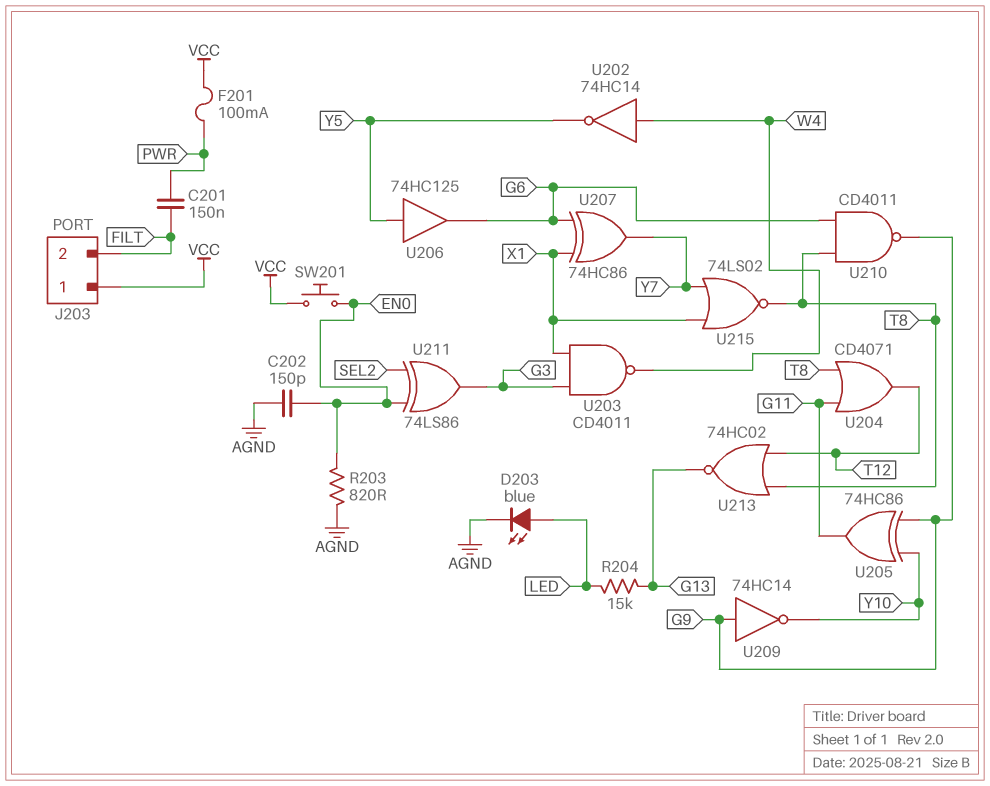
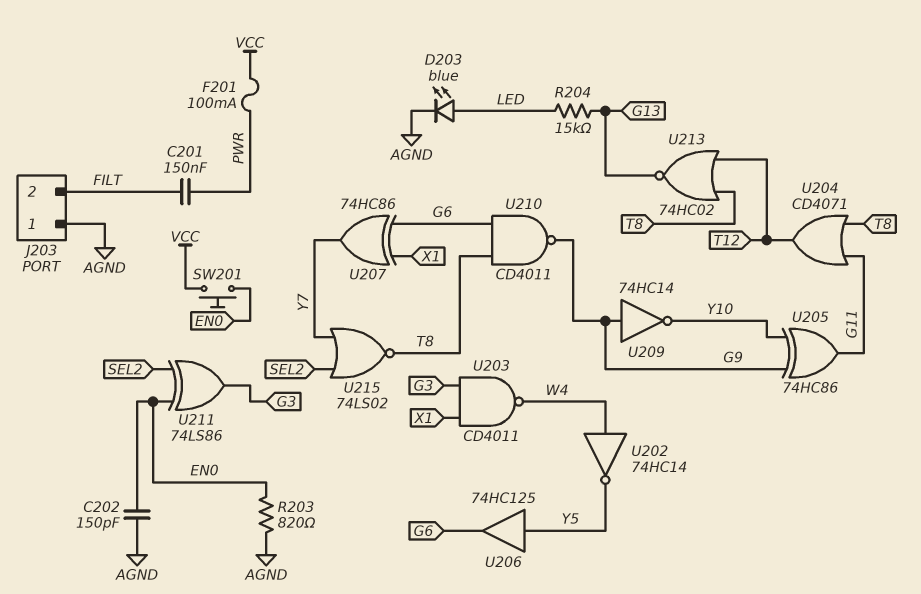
J203 pin 1: VCC -> AGND
U215: NOR 74LS02 (in X1, in Y7, out T8) -> NOR 74LS02 (in SEL2, in Y7, out T8)

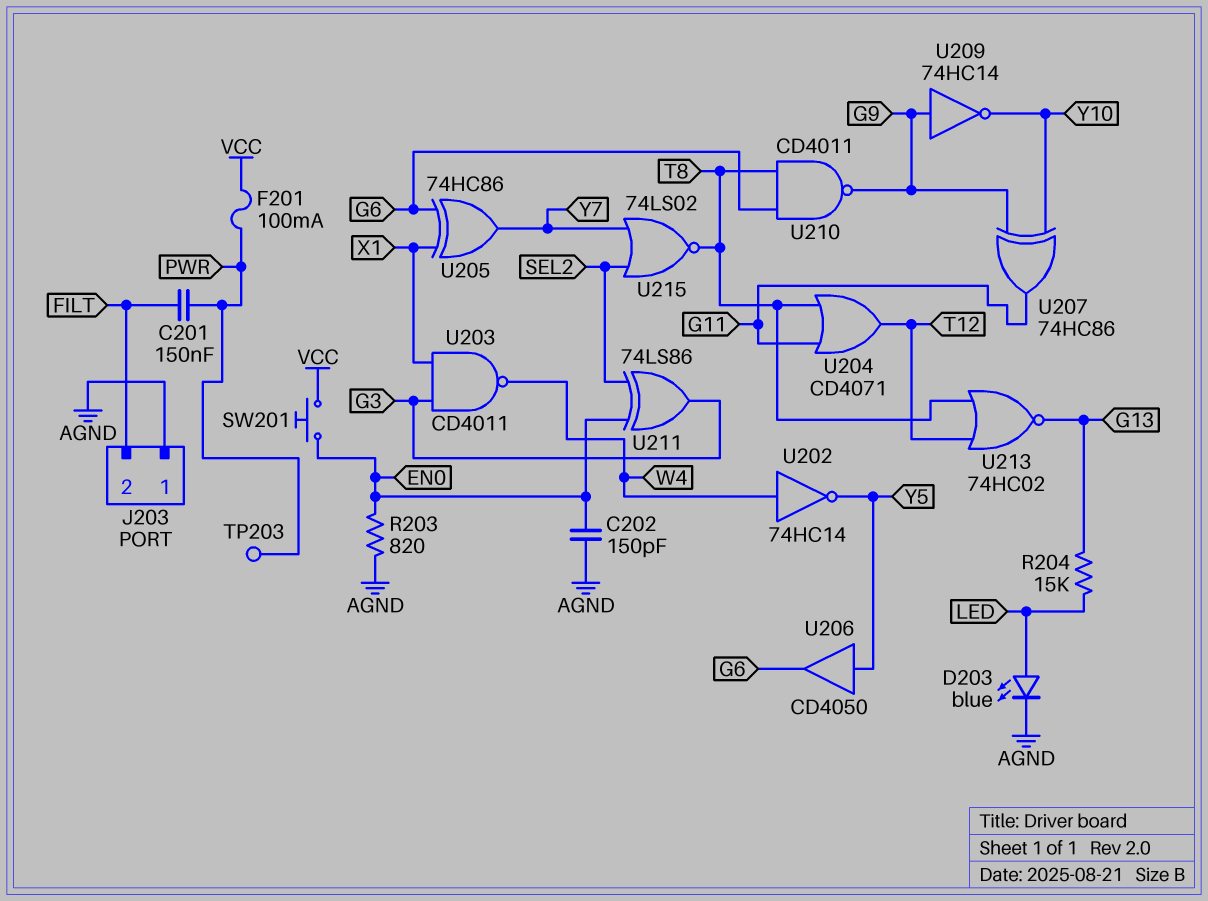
TP203: none -> test point (PWR)
U205: XOR 74HC86 (in G9, in Y10, out G11) -> XOR 74HC86 (in G6, in X1, out Y7)
U206: buffer 74HC125 (in Y5, out G6) -> buffer CD4050 (in Y5, out G6)
U207: XOR 74HC86 (in G6, in X1, out Y7) -> XOR 74HC86 (in G9, in Y10, out G11)

